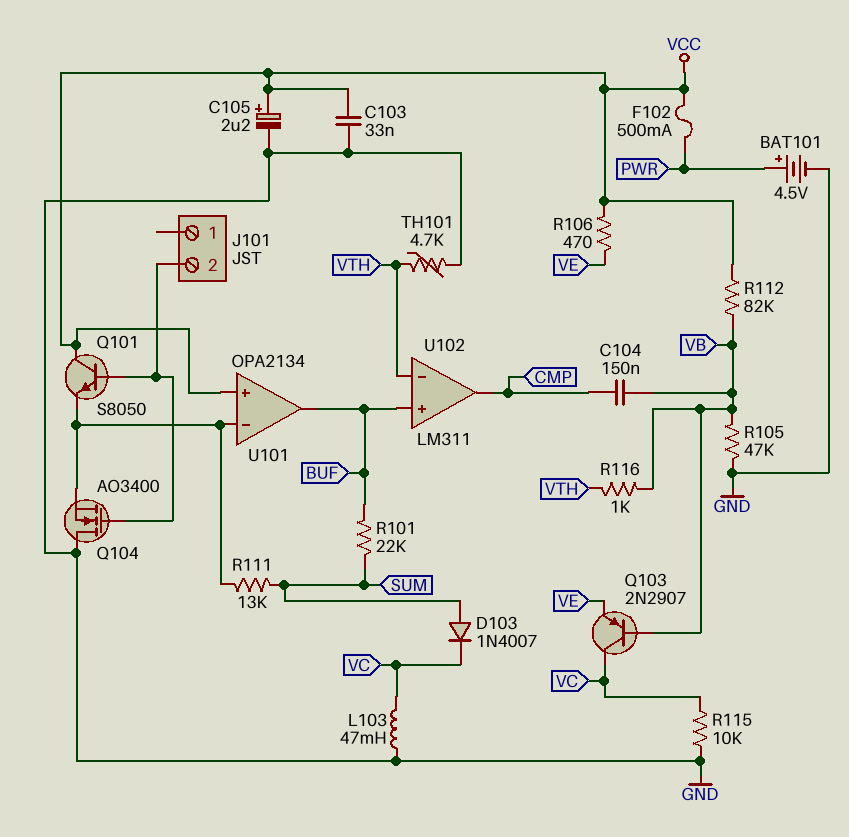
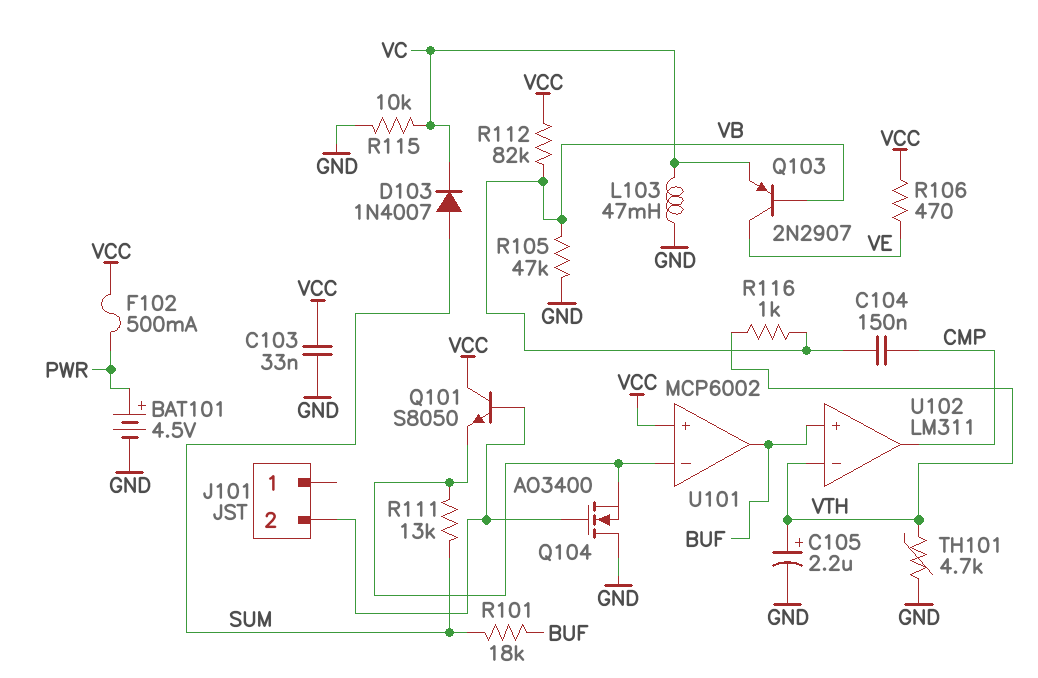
C105: 2.2uF (plus VCC, minus GND) -> 2.2uF (plus VTH, minus GND)
Q103: PNP 2N2907 (B VB, C VC, E VE) -> PNP 2N2907 (B VB, C VE, E VC)
R101: 22k (BUF, SUM) -> 18k (BUF, SUM)
U101: OPA2134 -> MCP6002

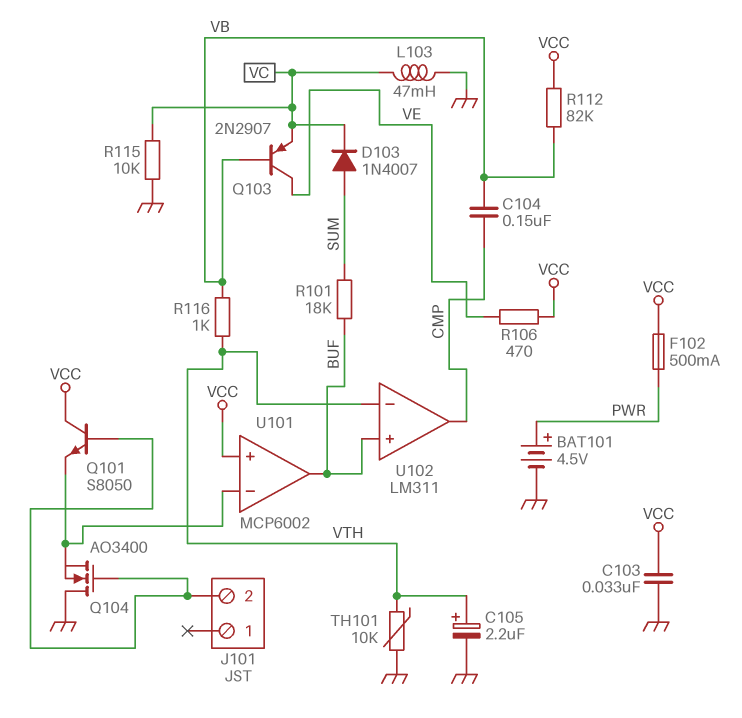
R105: 47k (GND, VB) -> none
R111: 13k (SUM, U101/in-) -> none
TH101: 4.7k (GND, VTH) -> 10k (GND, VTH)

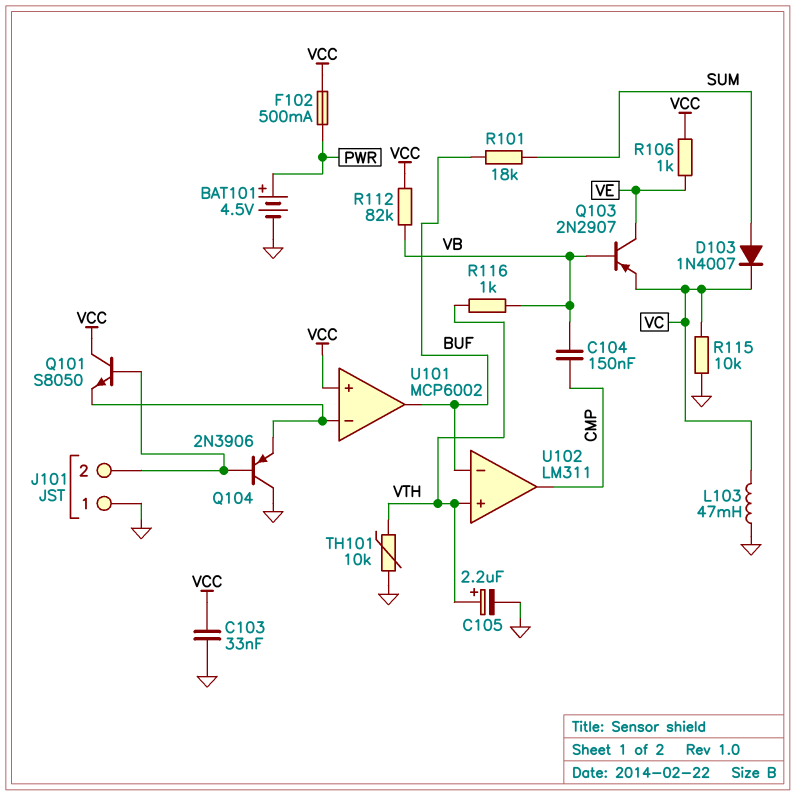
J101 pin 1: none -> GND
Q104: NMOS AO3400 (G J101/2, D GND, S U101/in-) -> PNP 2N3906 (B J101/2, C GND, E U101/in-)
R106: 470 (VCC, VE) -> 1k (VCC, VE)
U102 pin in+: BUF -> VTH
U102 pin in-: VTH -> BUF

